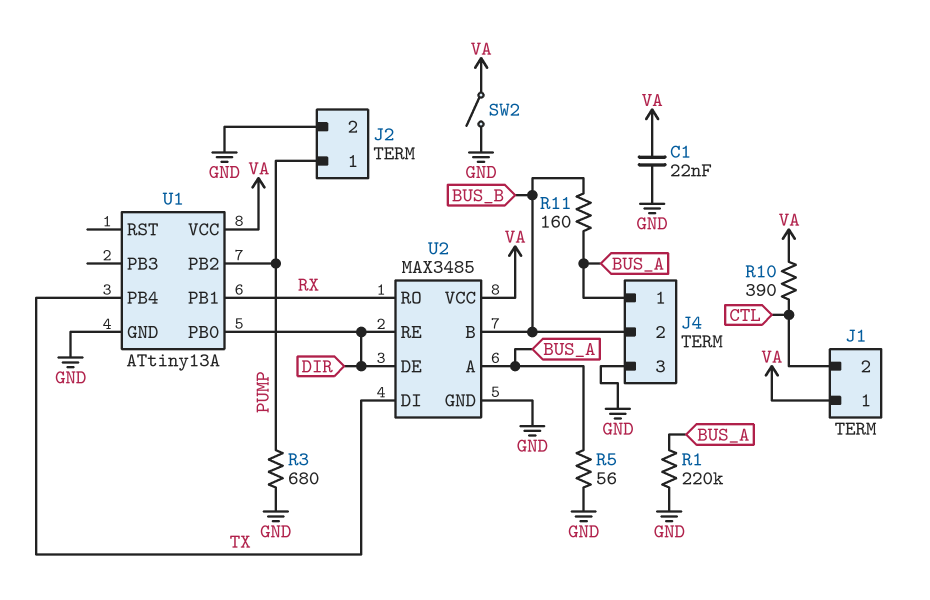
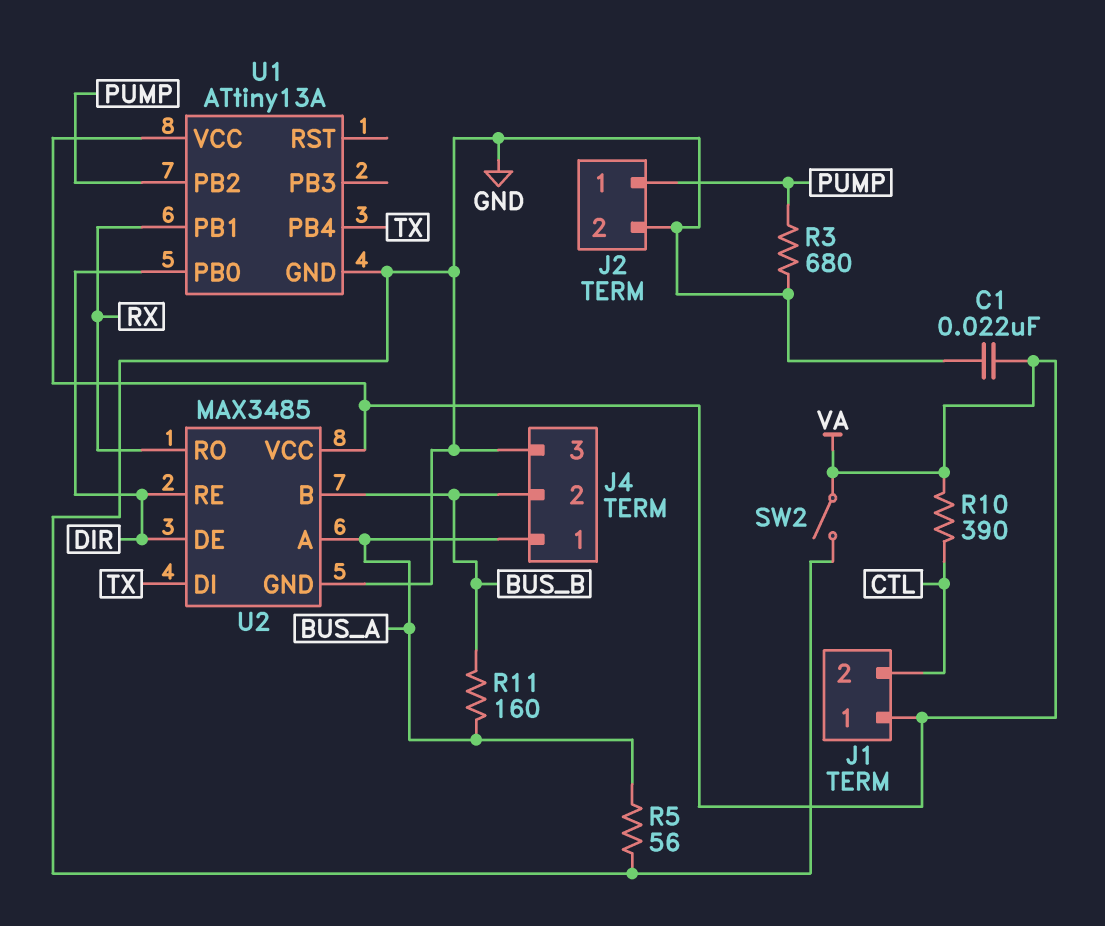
R1: 220k (BUS_A, GND) -> none

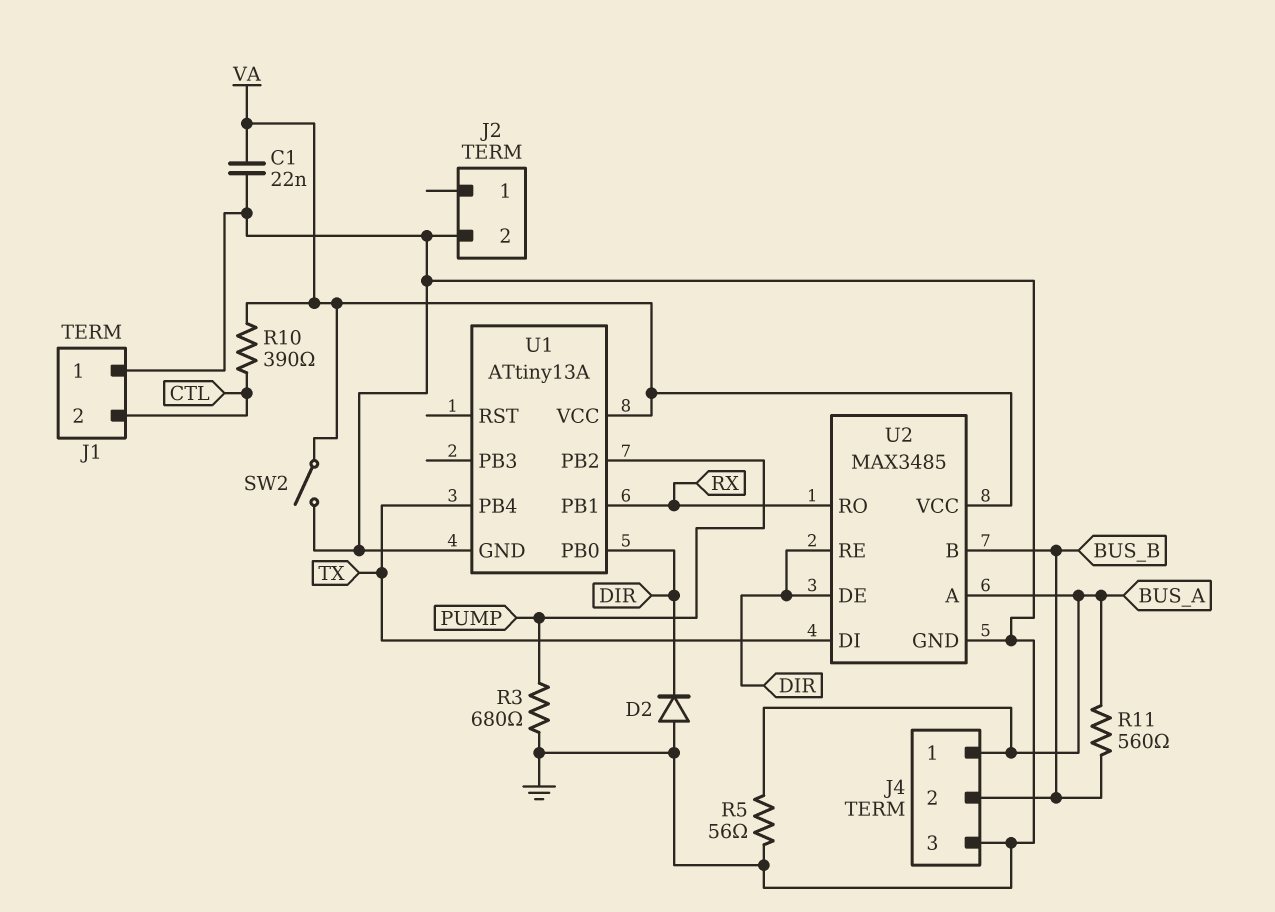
D2: none -> diode (A GND, K DIR)
J1 pin 1: VA -> GND
J2 pin 1: PUMP -> none
R11: 160 (BUS_A, BUS_B) -> 560 (BUS_A, BUS_B)

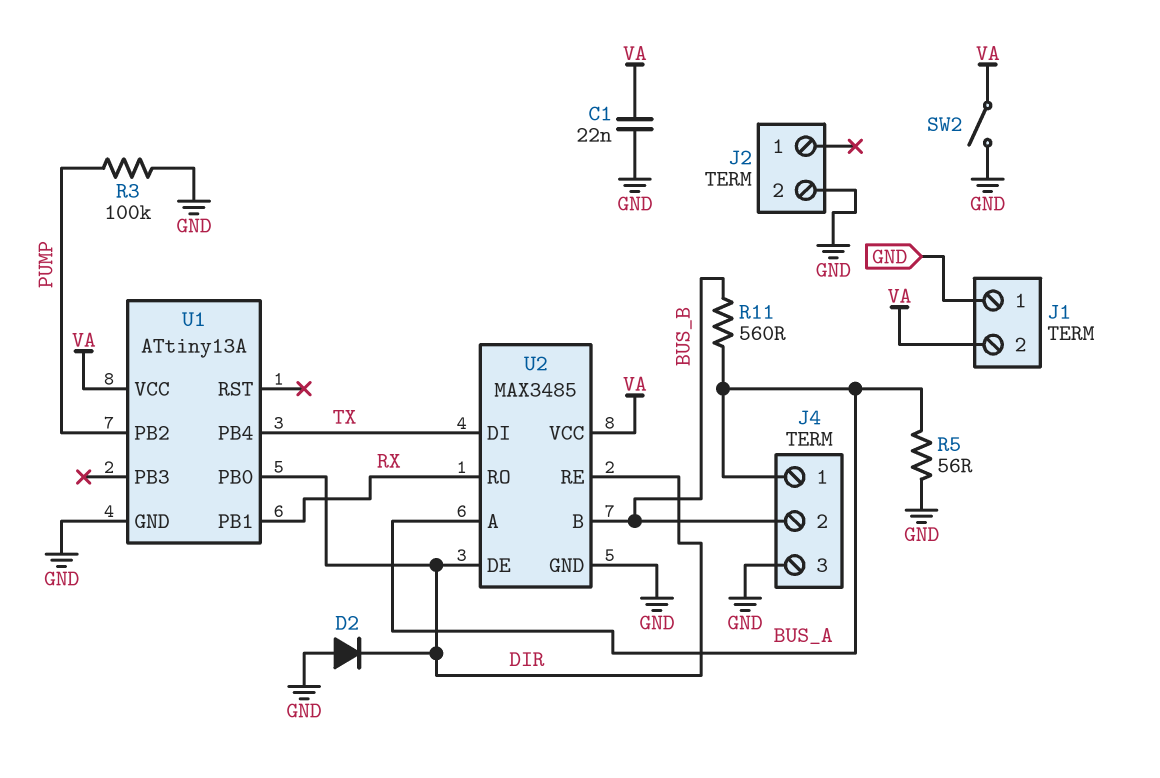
J1 pin 2: CTL -> VA
R3: 680 (GND, PUMP) -> 100k (GND, PUMP)
R10: 390 (CTL, VA) -> none

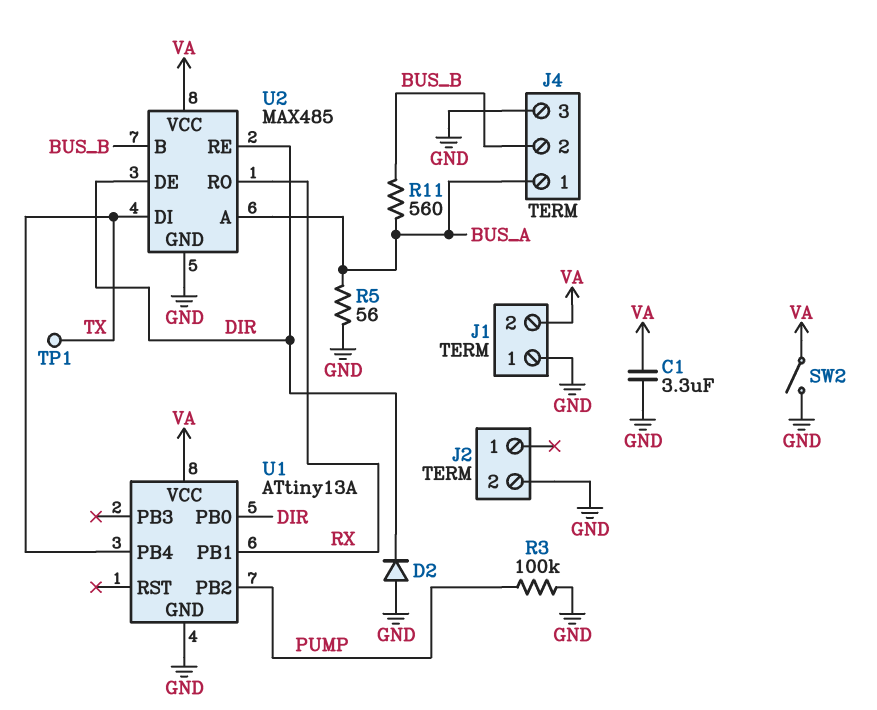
C1: 22nF (GND, VA) -> 3.3uF (GND, VA)
TP1: none -> test point (TX)
U2: MAX3485 -> MAX485

